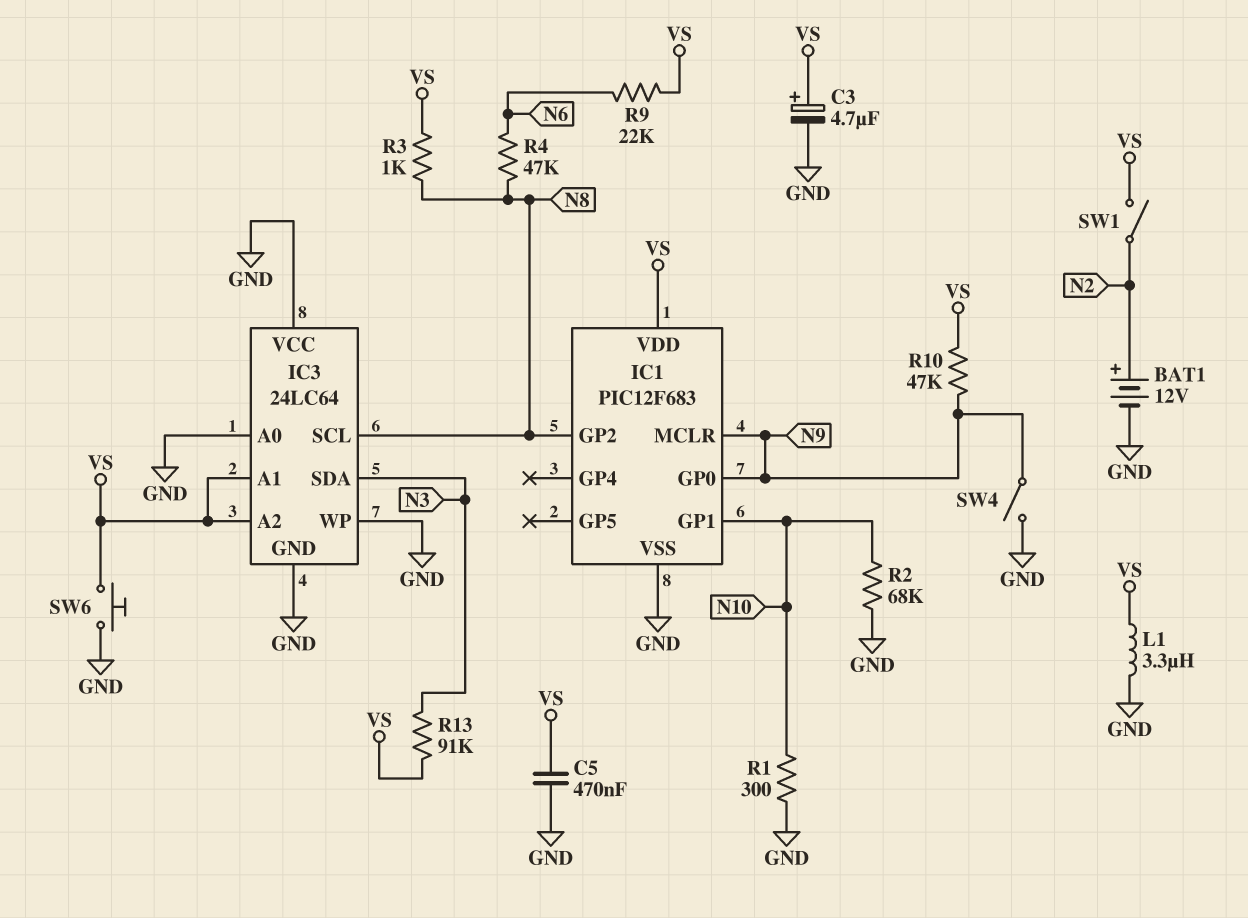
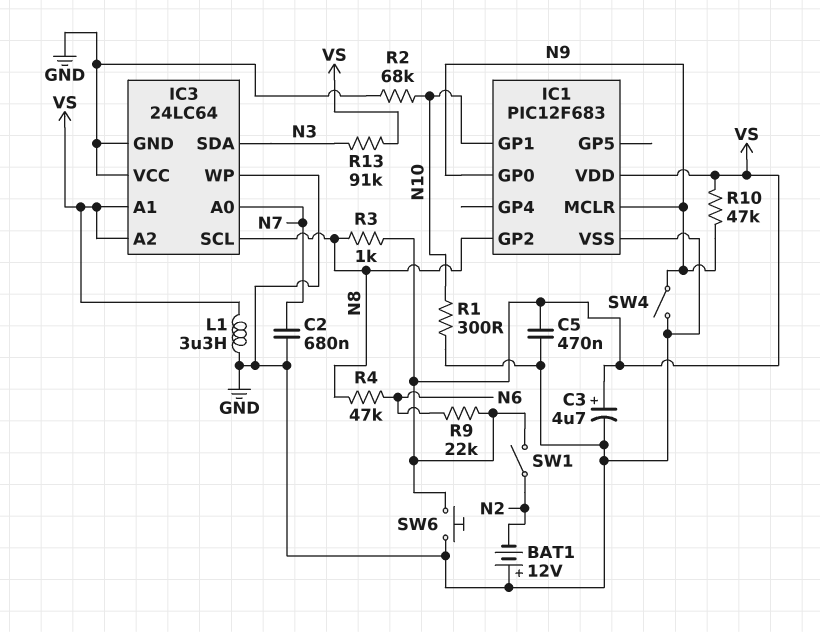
BAT1: 12V (plus N2, minus GND) -> 12V (plus GND, minus N2)
C2: none -> 680nF (GND, N7)
IC3 pin A0: GND -> N7

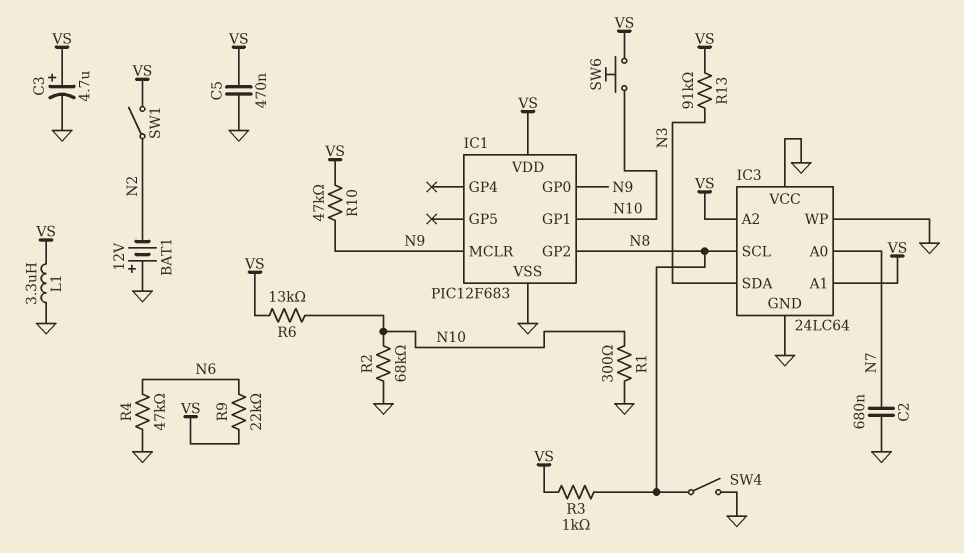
R4: 47k (N6, N8) -> 47k (GND, N6)
R6: none -> 13k (N10, VS)
SW4: switch (GND, N9) -> switch (GND, N8)
SW6: button (GND, VS) -> button (N10, VS)

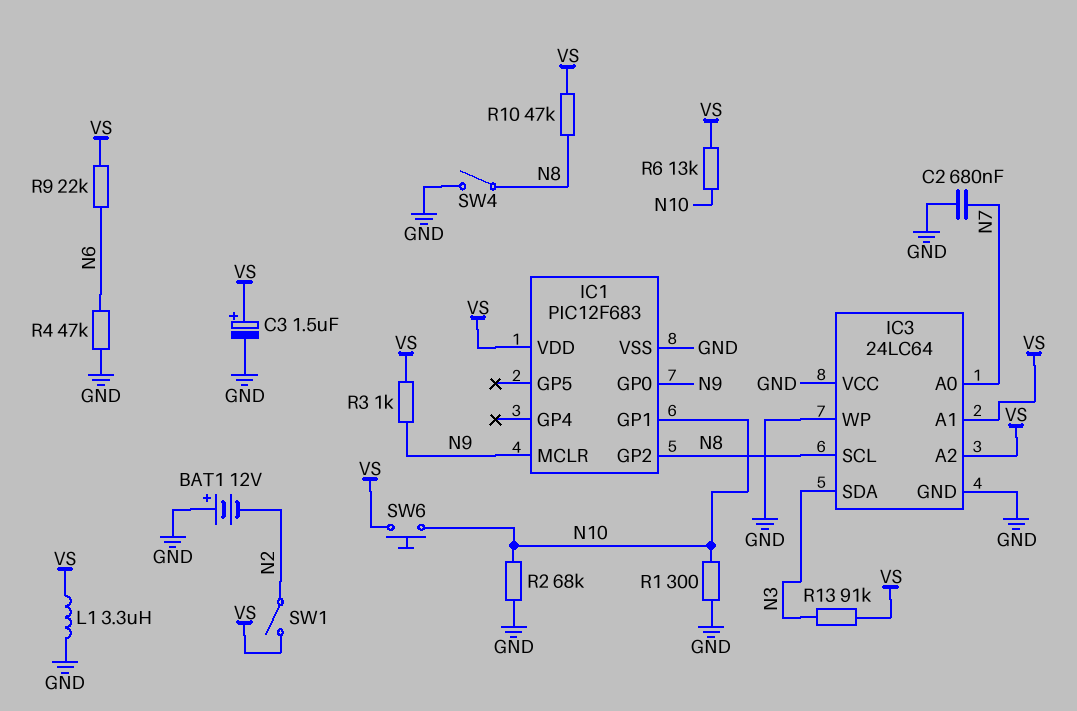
C3: 4.7uF (plus VS, minus GND) -> 1.5uF (plus VS, minus GND)
C5: 470nF (GND, VS) -> none
R3: 1k (N8, VS) -> 1k (N9, VS)
R10: 47k (N9, VS) -> 47k (N8, VS)

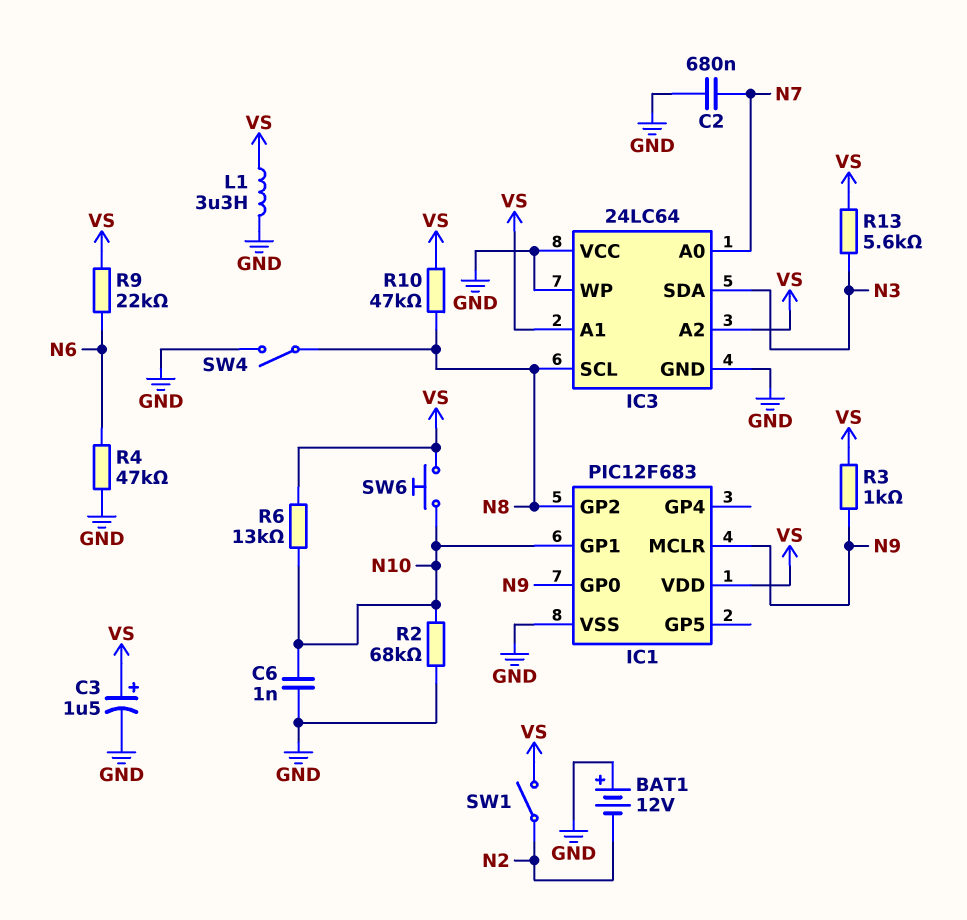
C6: none -> 1nF (GND, N10)
R1: 300 (GND, N10) -> none
R13: 91k (N3, VS) -> 5.6k (N3, VS)

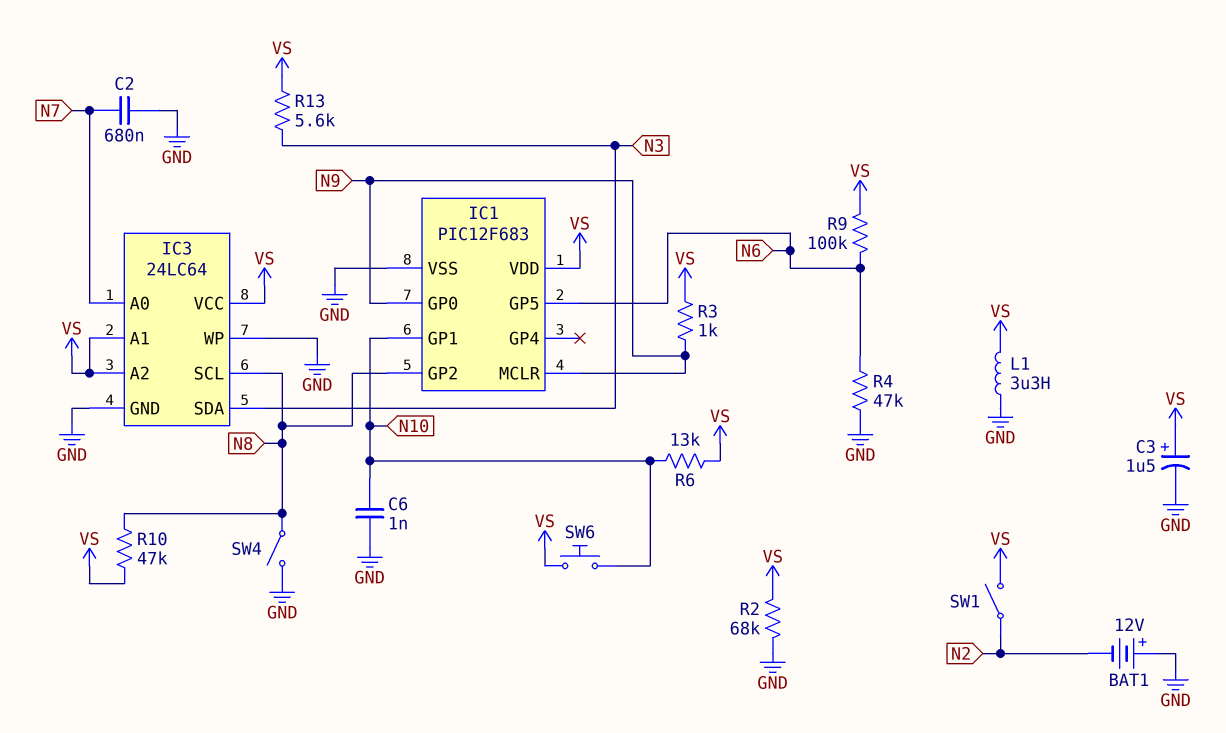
IC1 pin GP5: none -> N6
IC3 pin VCC: GND -> VS
R2: 68k (GND, N10) -> 68k (GND, VS)
R9: 22k (N6, VS) -> 100k (N6, VS)

